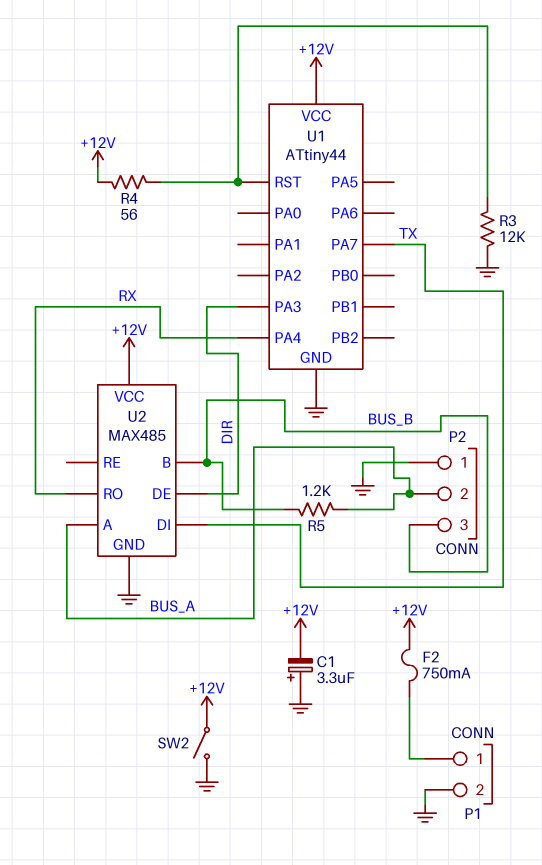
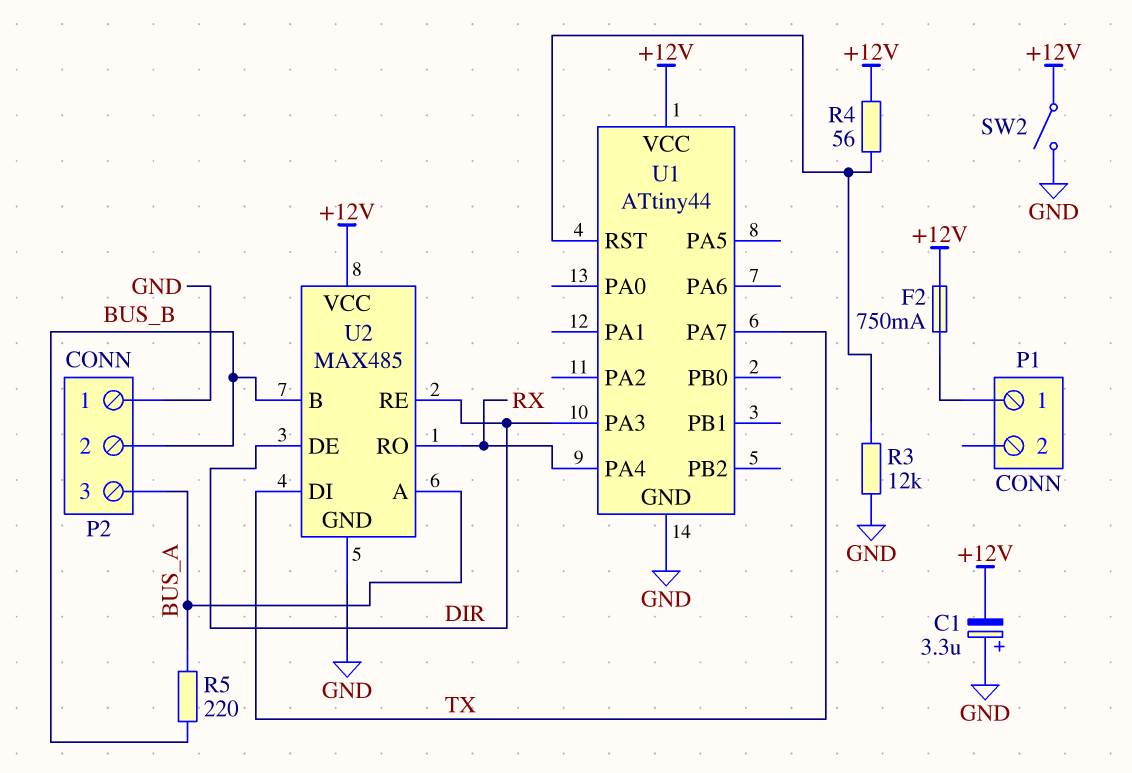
P1 pin 2: GND -> none
P2 pin 2: BUS_A -> BUS_B
P2 pin 3: BUS_B -> BUS_A
R5: 1.2k (BUS_A, BUS_B) -> 220 (BUS_A, BUS_B)
U2 pin RE: none -> DIR

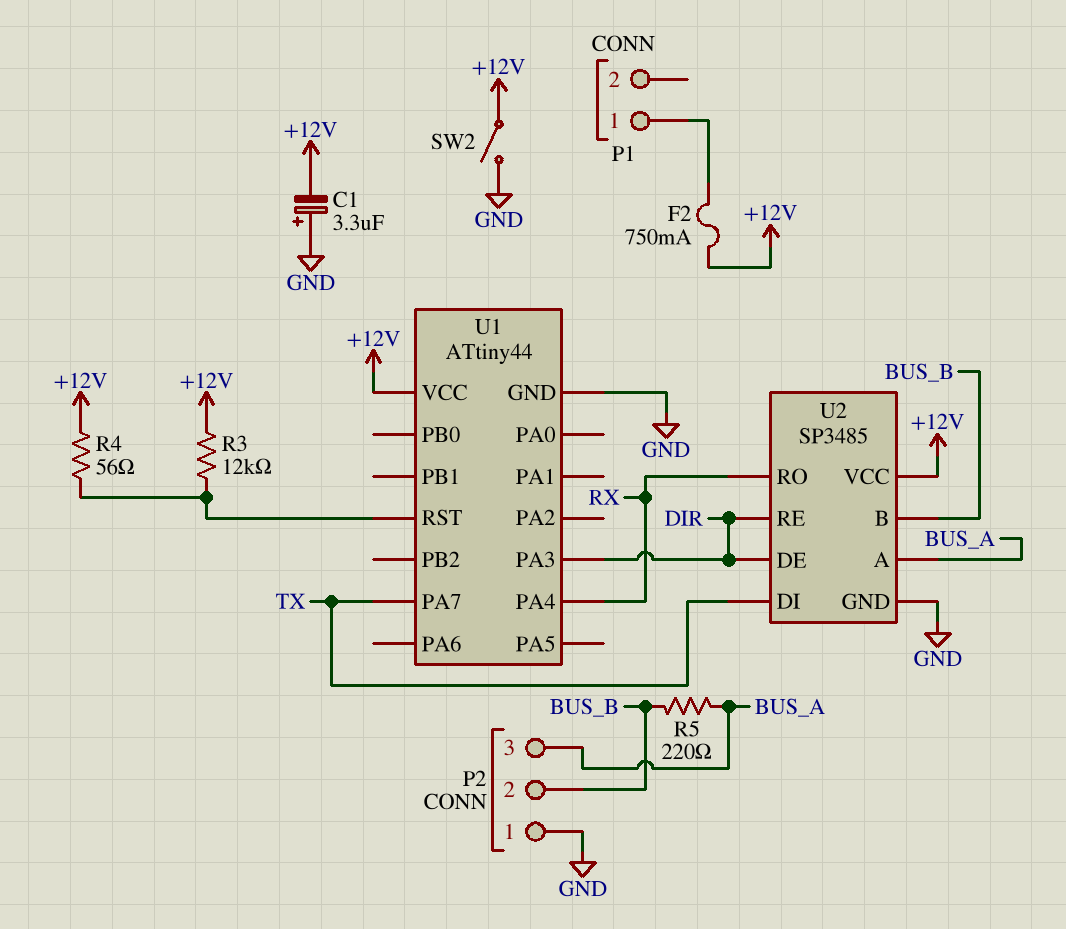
R3: 12k (GND, U1/RST) -> 12k (+12V, U1/RST)
U2: MAX485 -> SP3485

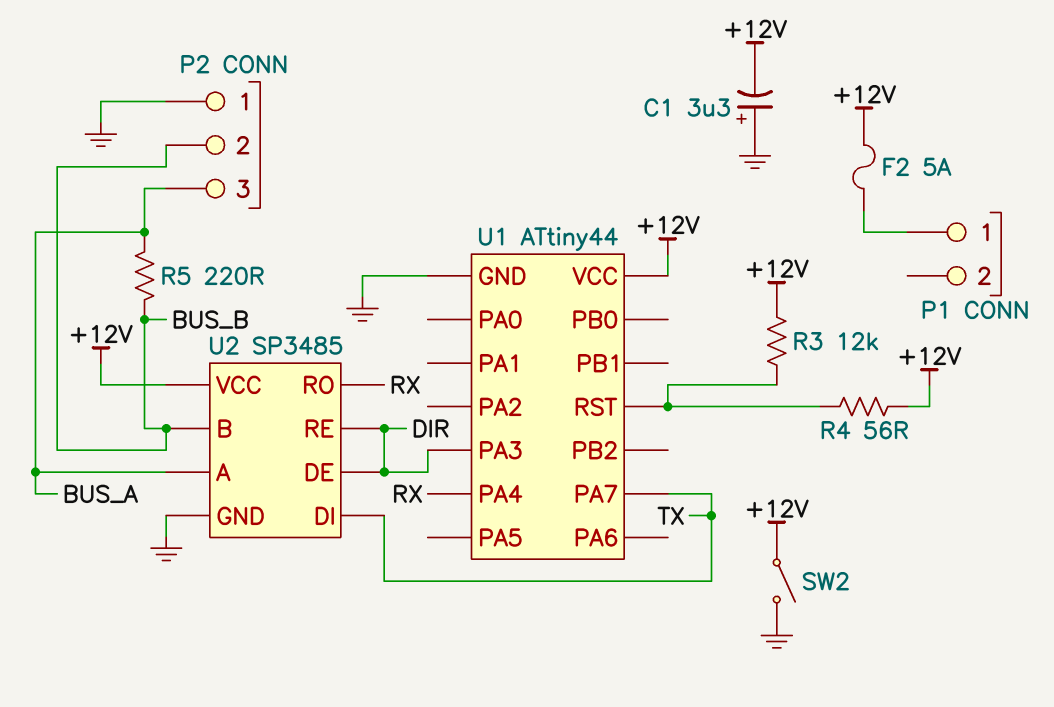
F2: 750mA (+12V, P1/1) -> 5A (+12V, P1/1)

